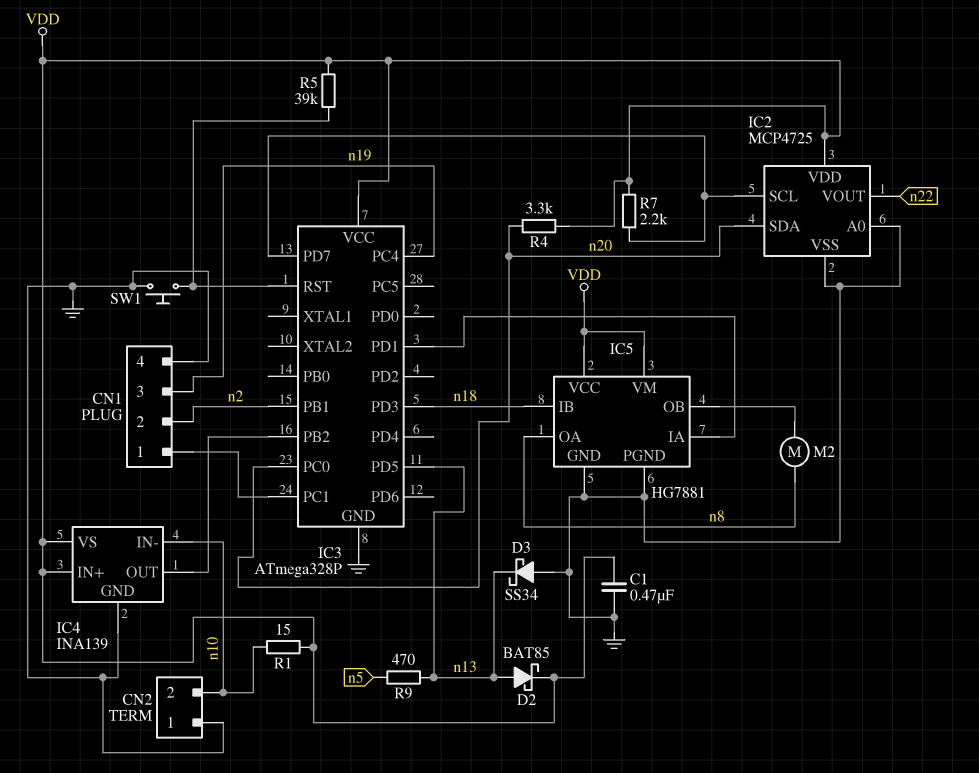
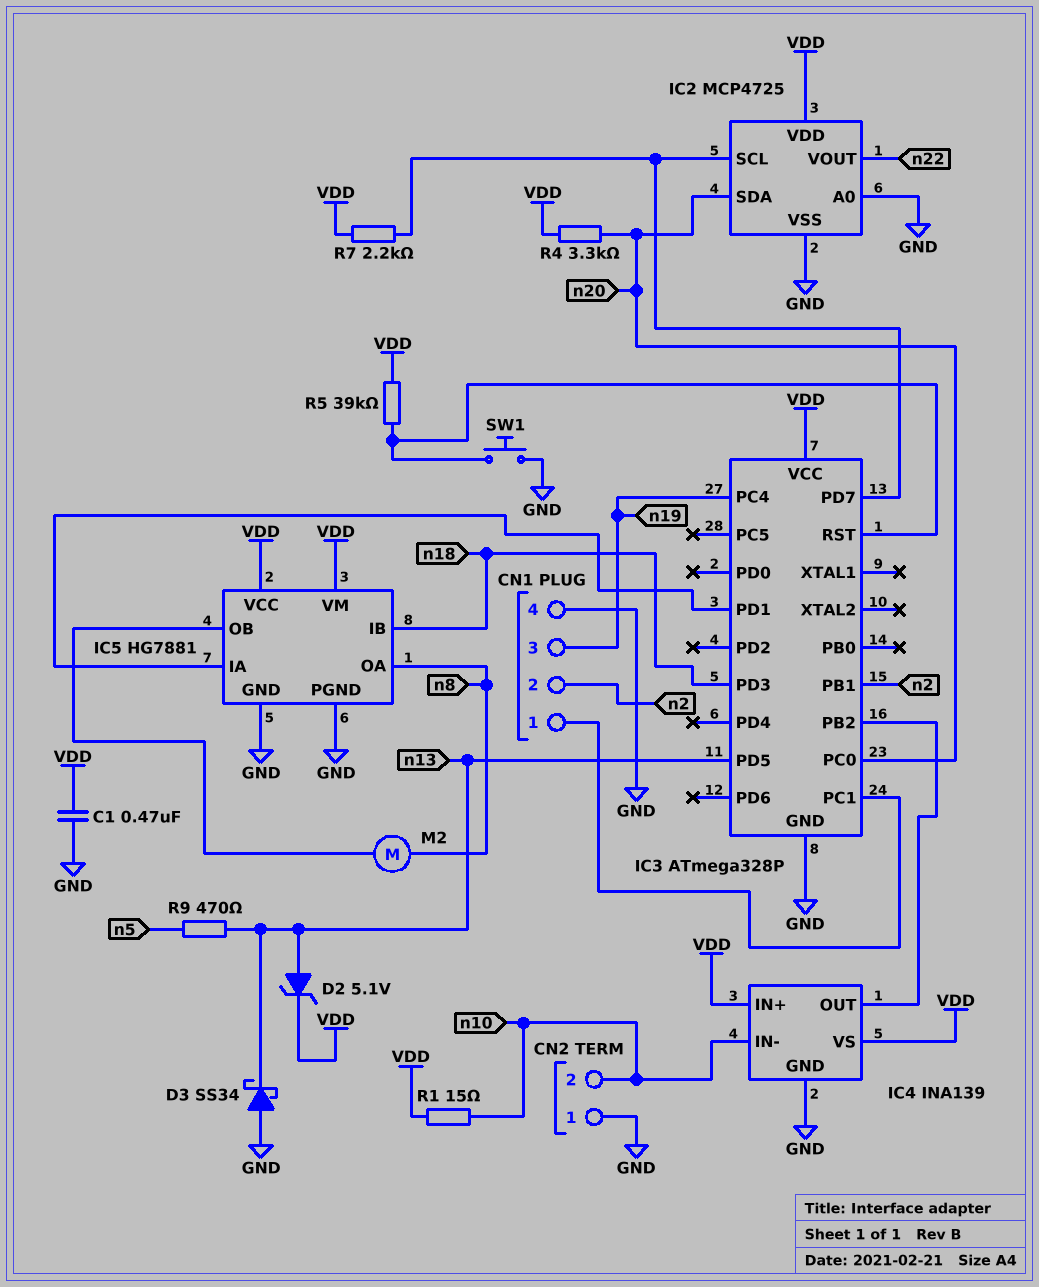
D2: schottky BAT85 (A n13, K VDD) -> zener 5.1V (A n13, K VDD)

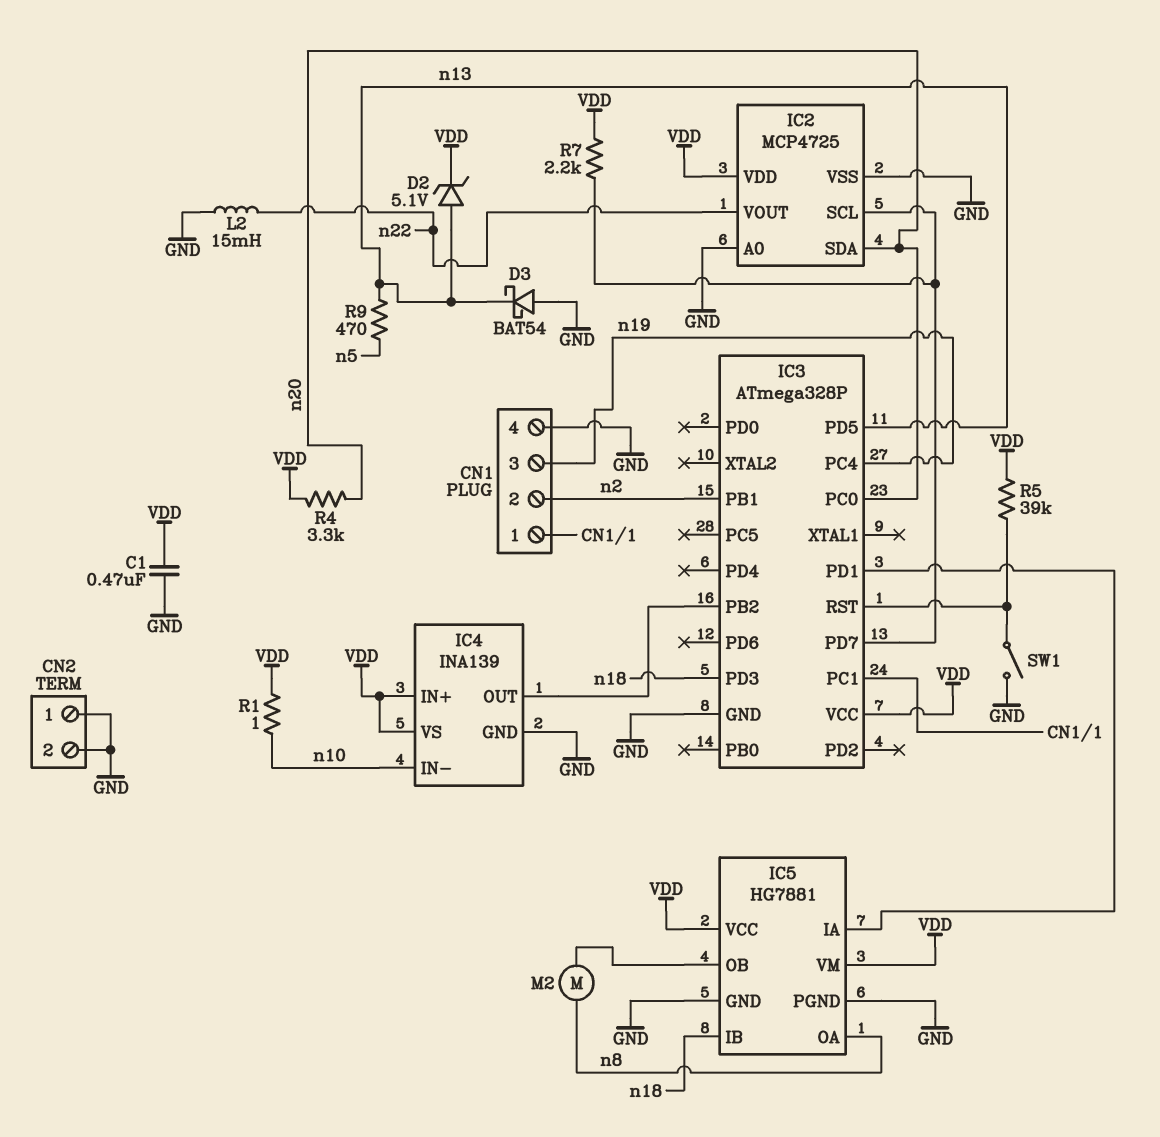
CN2 pin 2: n10 -> GND
D3: schottky SS34 (A GND, K n13) -> schottky BAT54 (A GND, K n13)
L2: none -> 15mH (GND, n22)
R1: 15 (VDD, n10) -> 1 (VDD, n10)
SW1: button (GND, IC3/RST) -> switch (GND, IC3/RST)

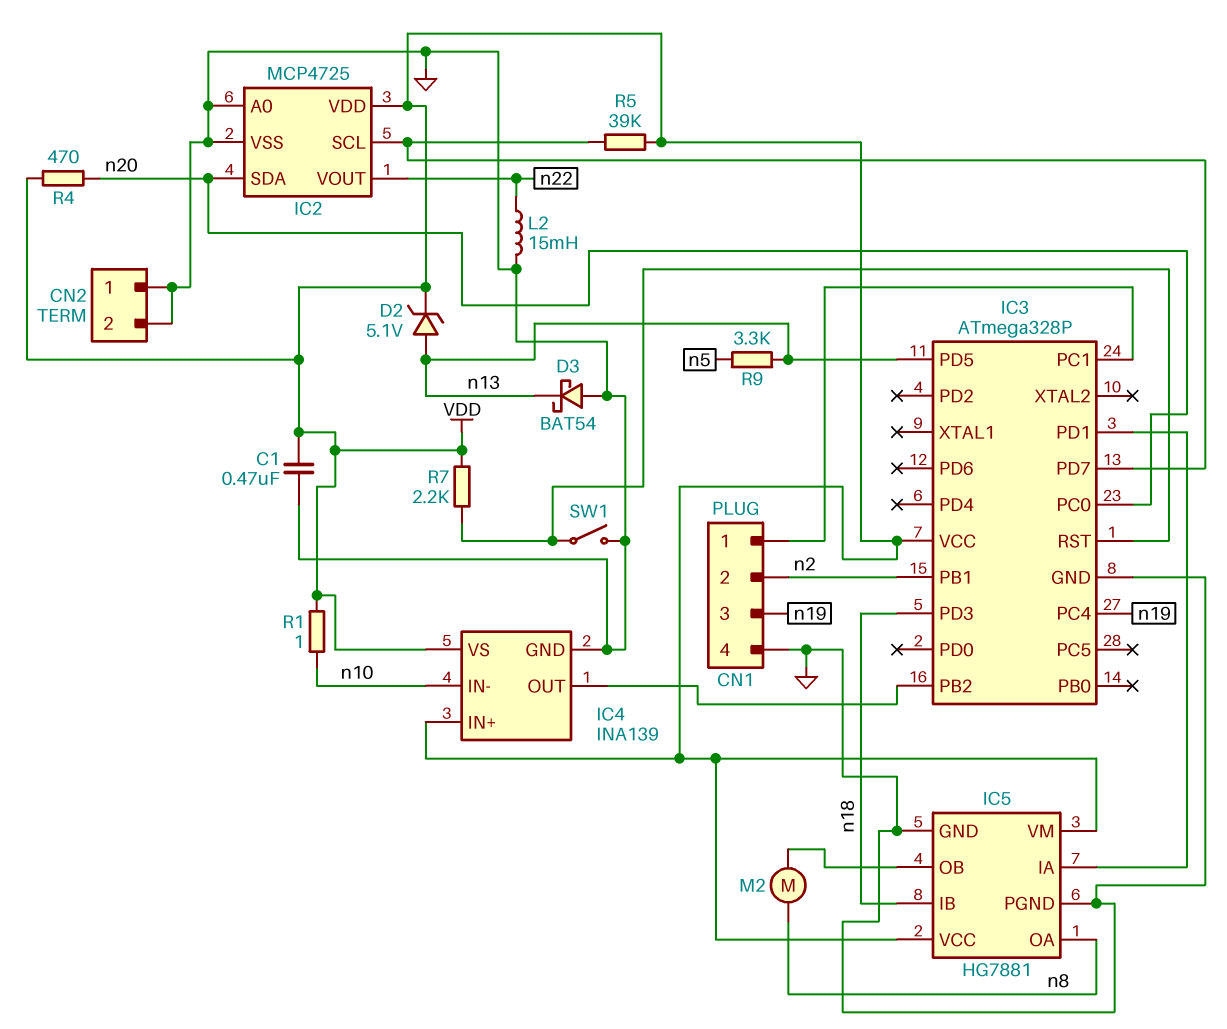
R4: 3.3k (VDD, n20) -> 470 (VDD, n20)
R5: 39k (IC3/RST, VDD) -> 39k (IC2/SCL, VDD)
R7: 2.2k (IC2/SCL, VDD) -> 2.2k (IC3/RST, VDD)
R9: 470 (n5, n13) -> 3.3k (n5, n13)

